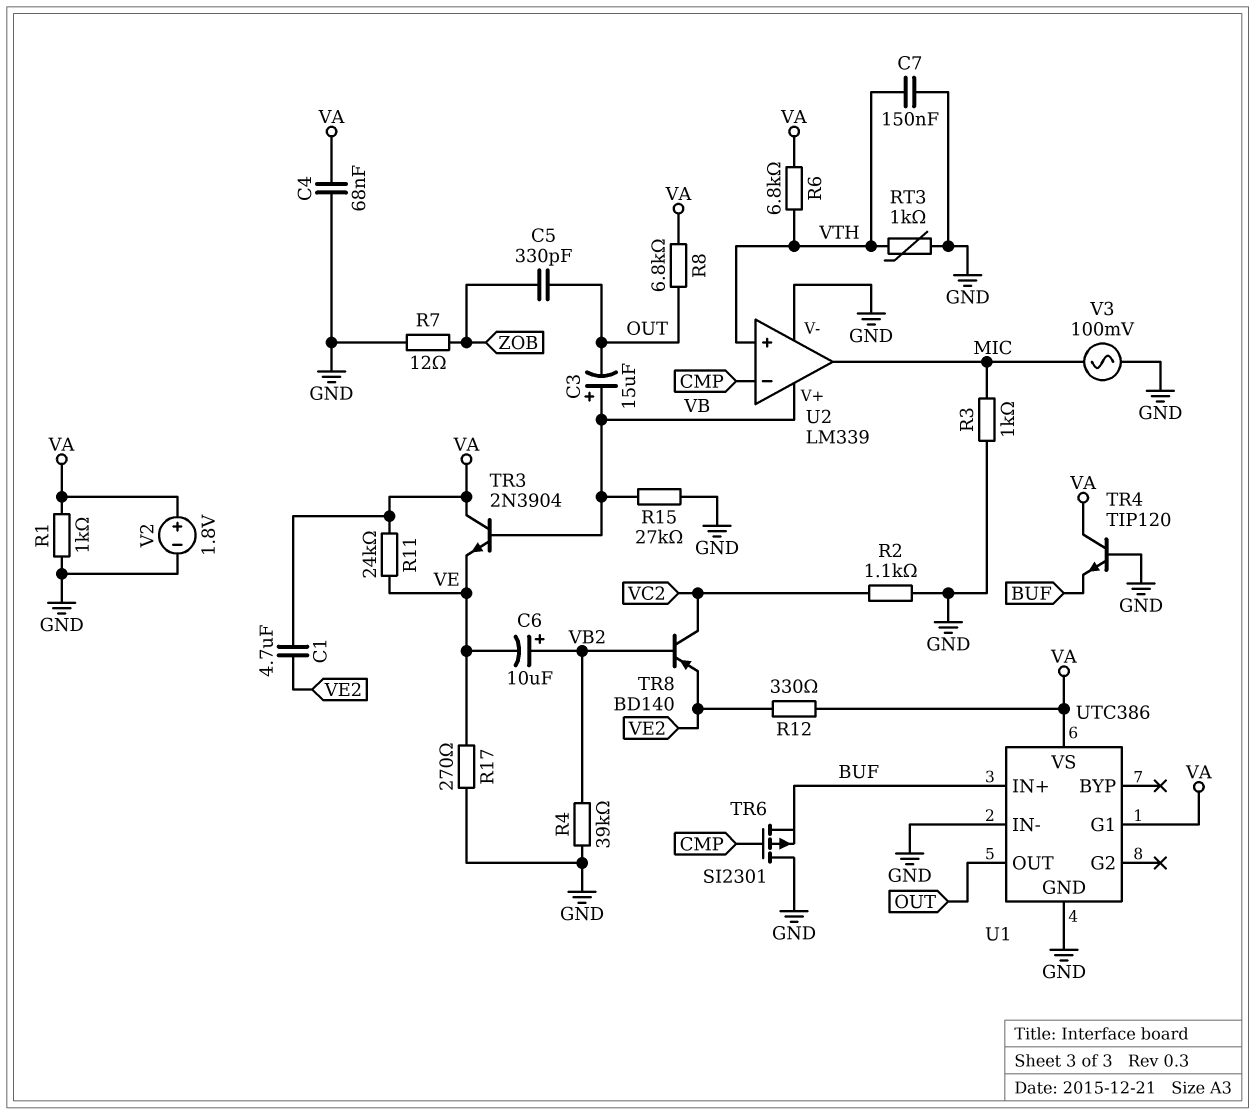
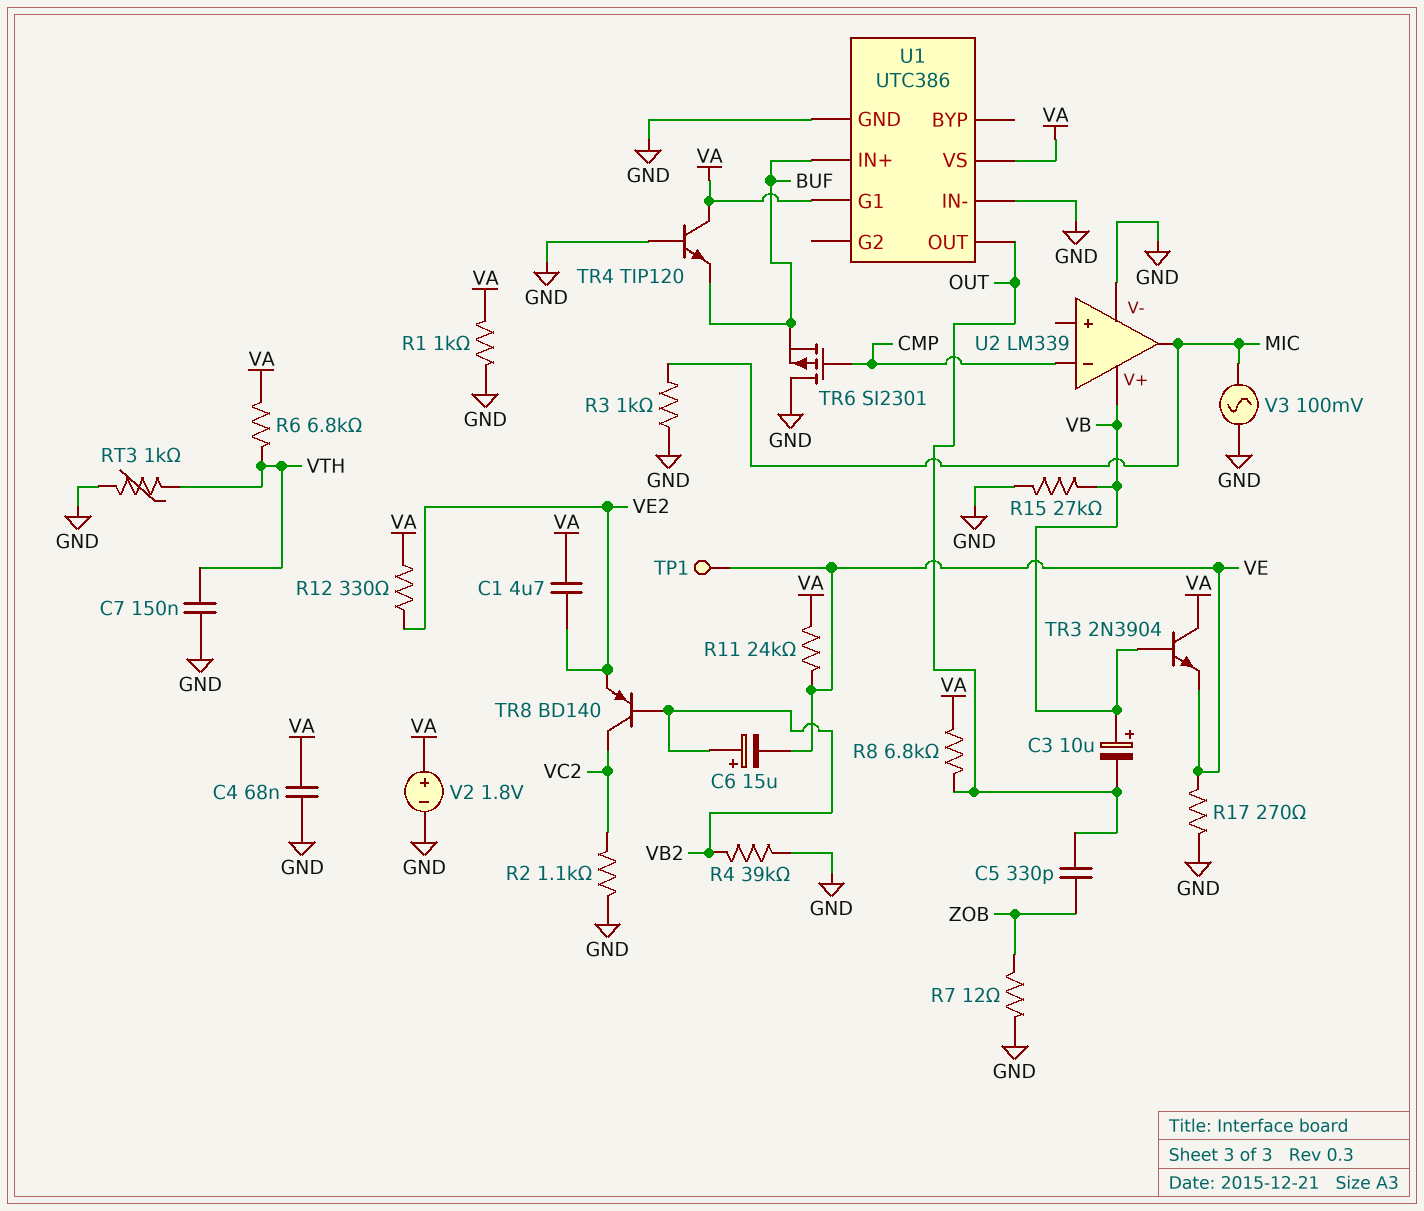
C3: 15uF (plus VB, minus OUT) -> 10uF (plus VB, minus OUT)
C6: 10uF (plus VB2, minus VE) -> 15uF (plus VB2, minus VE)
TP1: none -> test point (VE)
U2 pin in+: VTH -> none

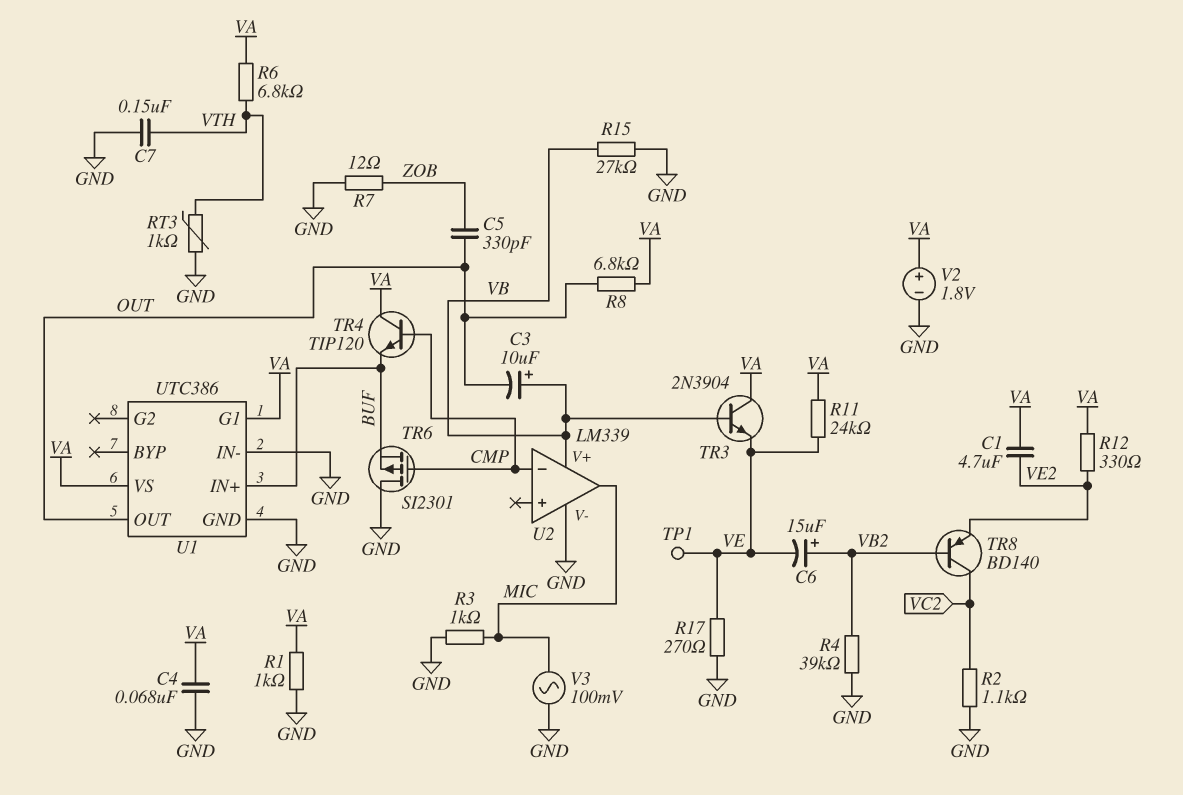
TR4: NPN TIP120 (B GND, C VA, E BUF) -> NPN TIP120 (B CMP, C VA, E BUF)

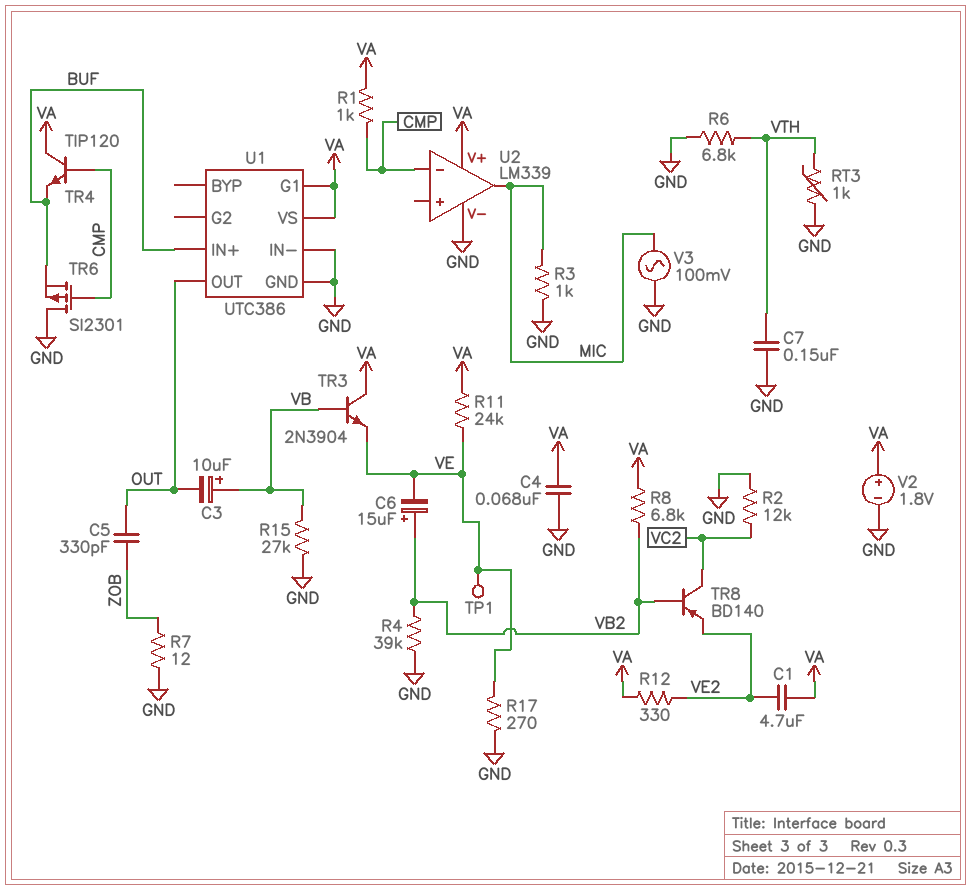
R1: 1k (GND, VA) -> 1k (CMP, VA)
R2: 1.1k (GND, VC2) -> 12k (GND, VC2)
R6: 6.8k (VA, VTH) -> 6.8k (GND, VTH)
R8: 6.8k (OUT, VA) -> 6.8k (VA, VB2)
U2 pin V+: VB -> VA

